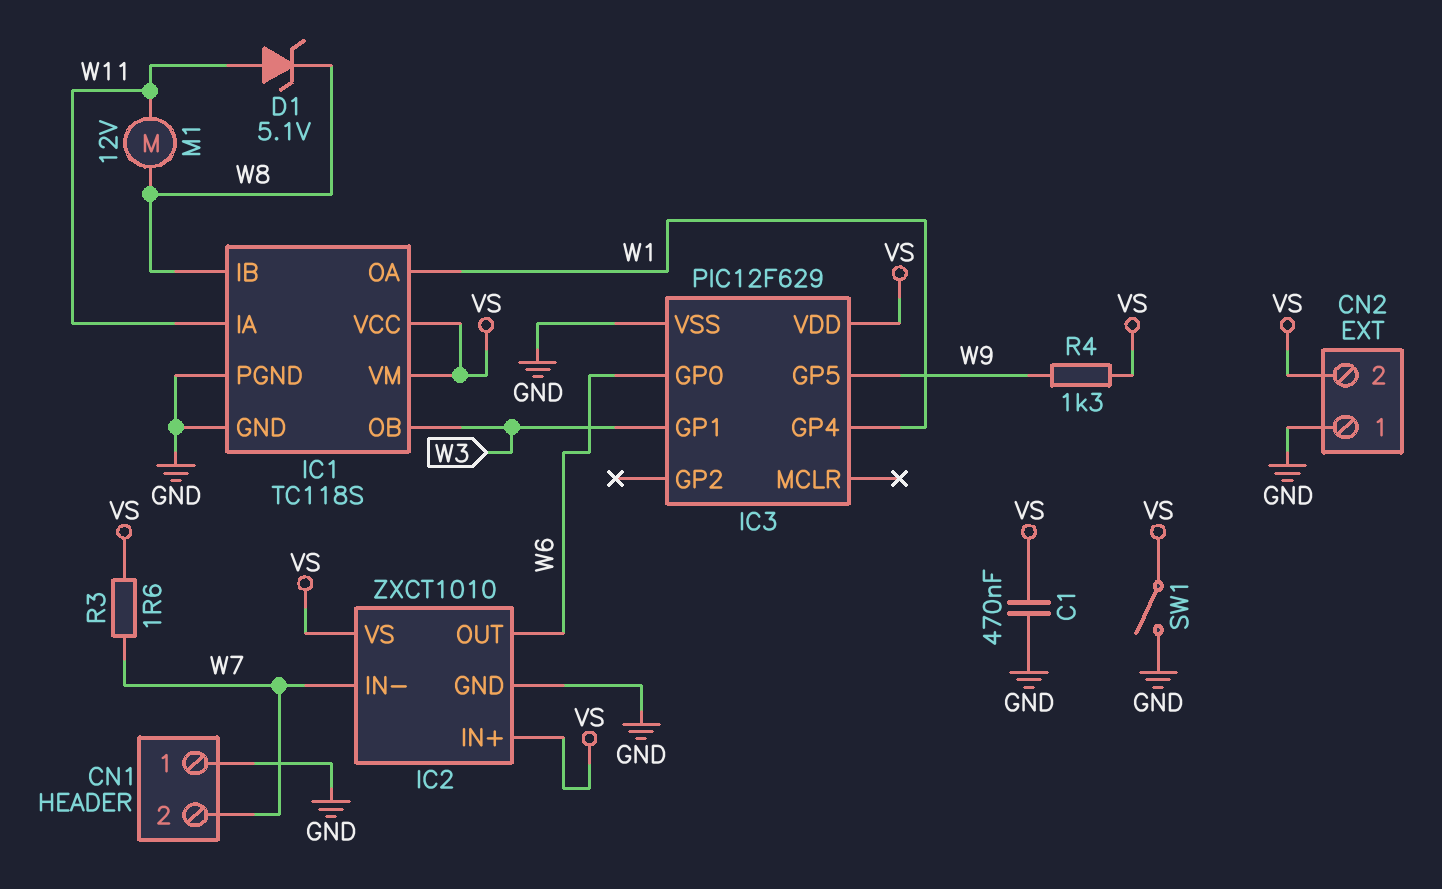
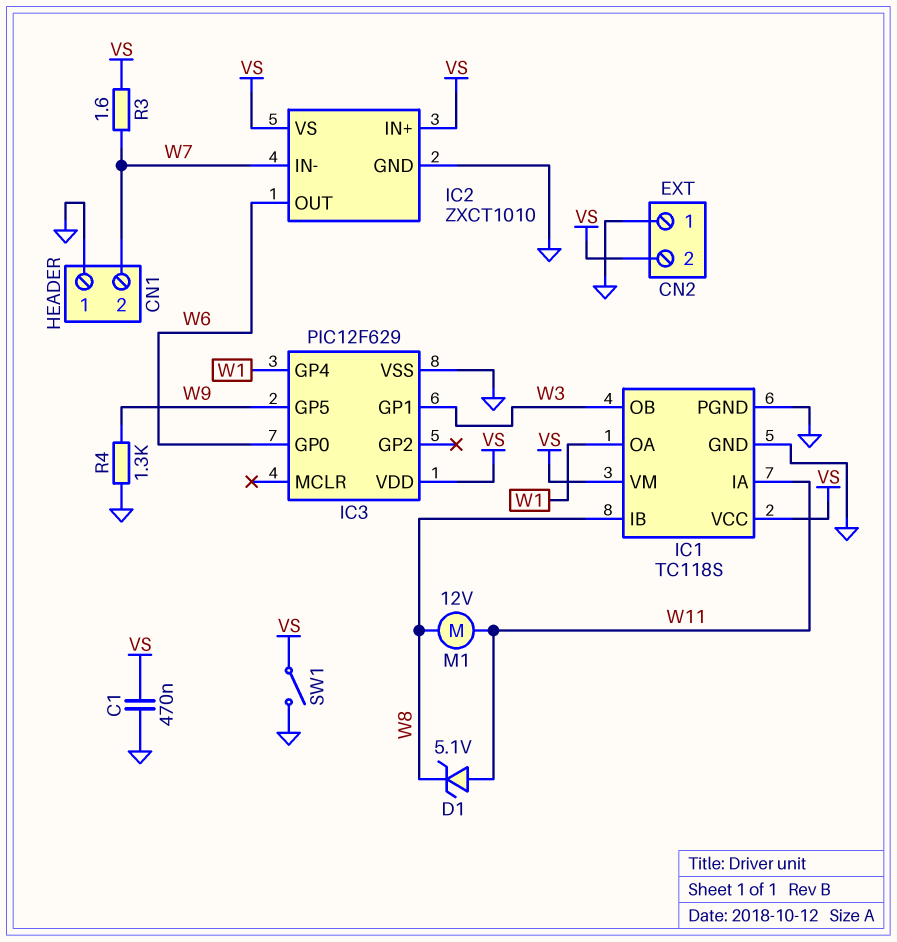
R4: 1.3k (VS, W9) -> 1.3k (GND, W9)

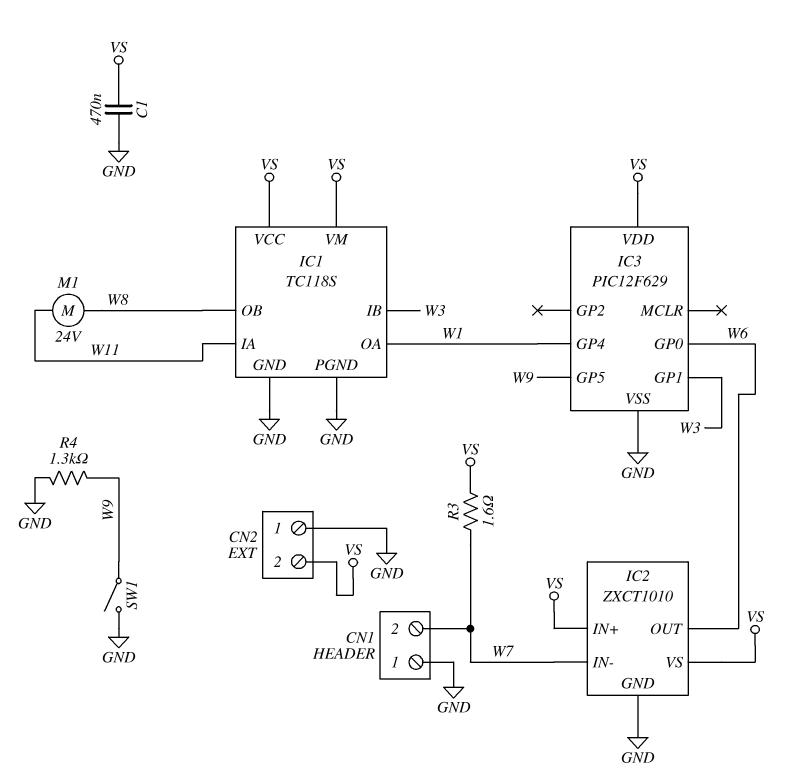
D1: zener 5.1V (A W11, K W8) -> none
IC1 pin IB: W8 -> W3
IC1 pin OB: W3 -> W8
M1: motor 12V (W8, W11) -> motor 24V (W8, W11)
SW1: switch (GND, VS) -> switch (GND, W9)

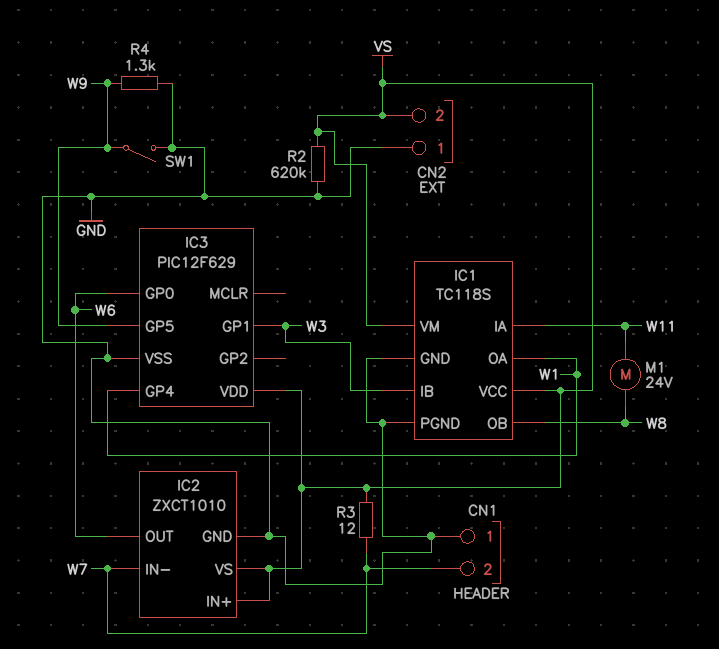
C1: 470nF (GND, VS) -> none
R2: none -> 620k (GND, VS)
R3: 1.6 (VS, W7) -> 12 (VS, W7)

